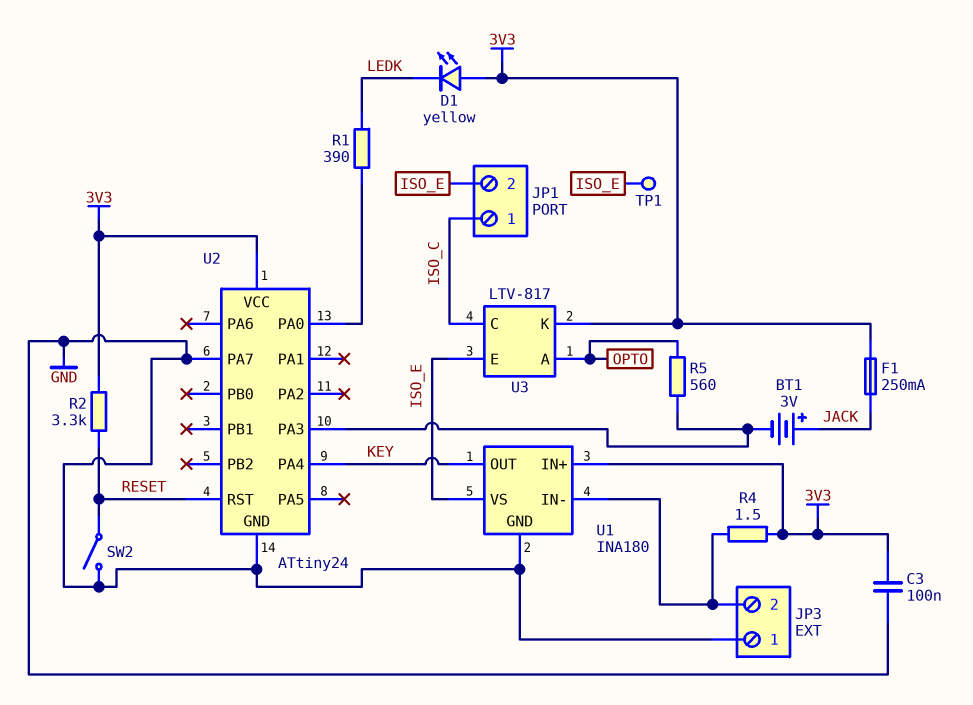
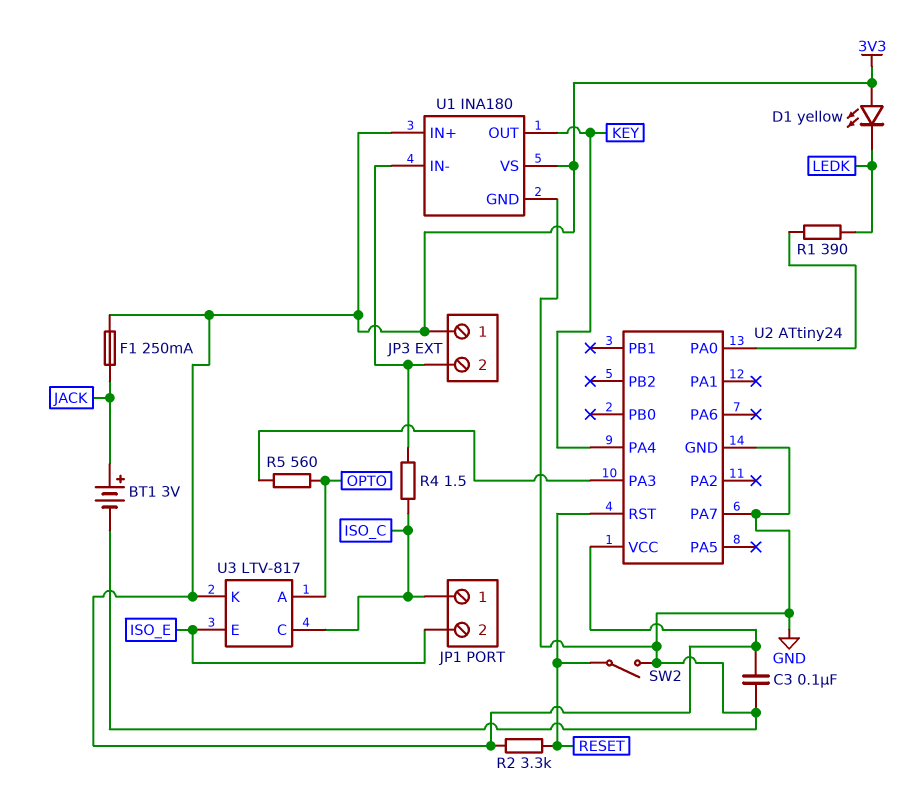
BT1: 3V (plus JACK, minus U2/PA3) -> 3V (plus JACK, minus GND)
JP3 pin 1: GND -> 3V3
R4: 1.5 (3V3, JP3/2) -> 1.5 (ISO_C, JP3/2)
TP1: test point (ISO_E) -> none
U1 pin VS: ISO_E -> 3V3

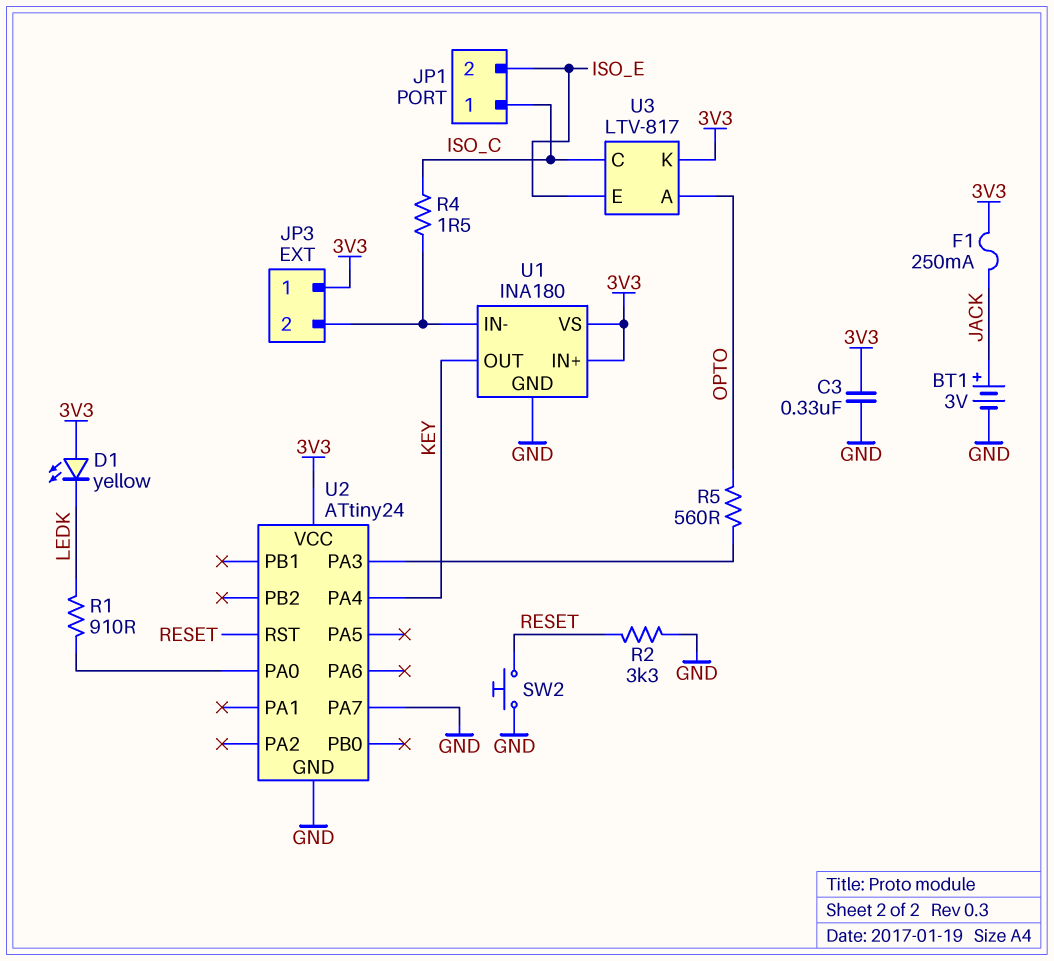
C3: 100nF (3V3, GND) -> 330nF (3V3, GND)
R1: 390 (LEDK, U2/PA0) -> 910 (LEDK, U2/PA0)
R2: 3.3k (3V3, RESET) -> 3.3k (GND, RESET)
SW2: switch (GND, RESET) -> button (GND, RESET)

